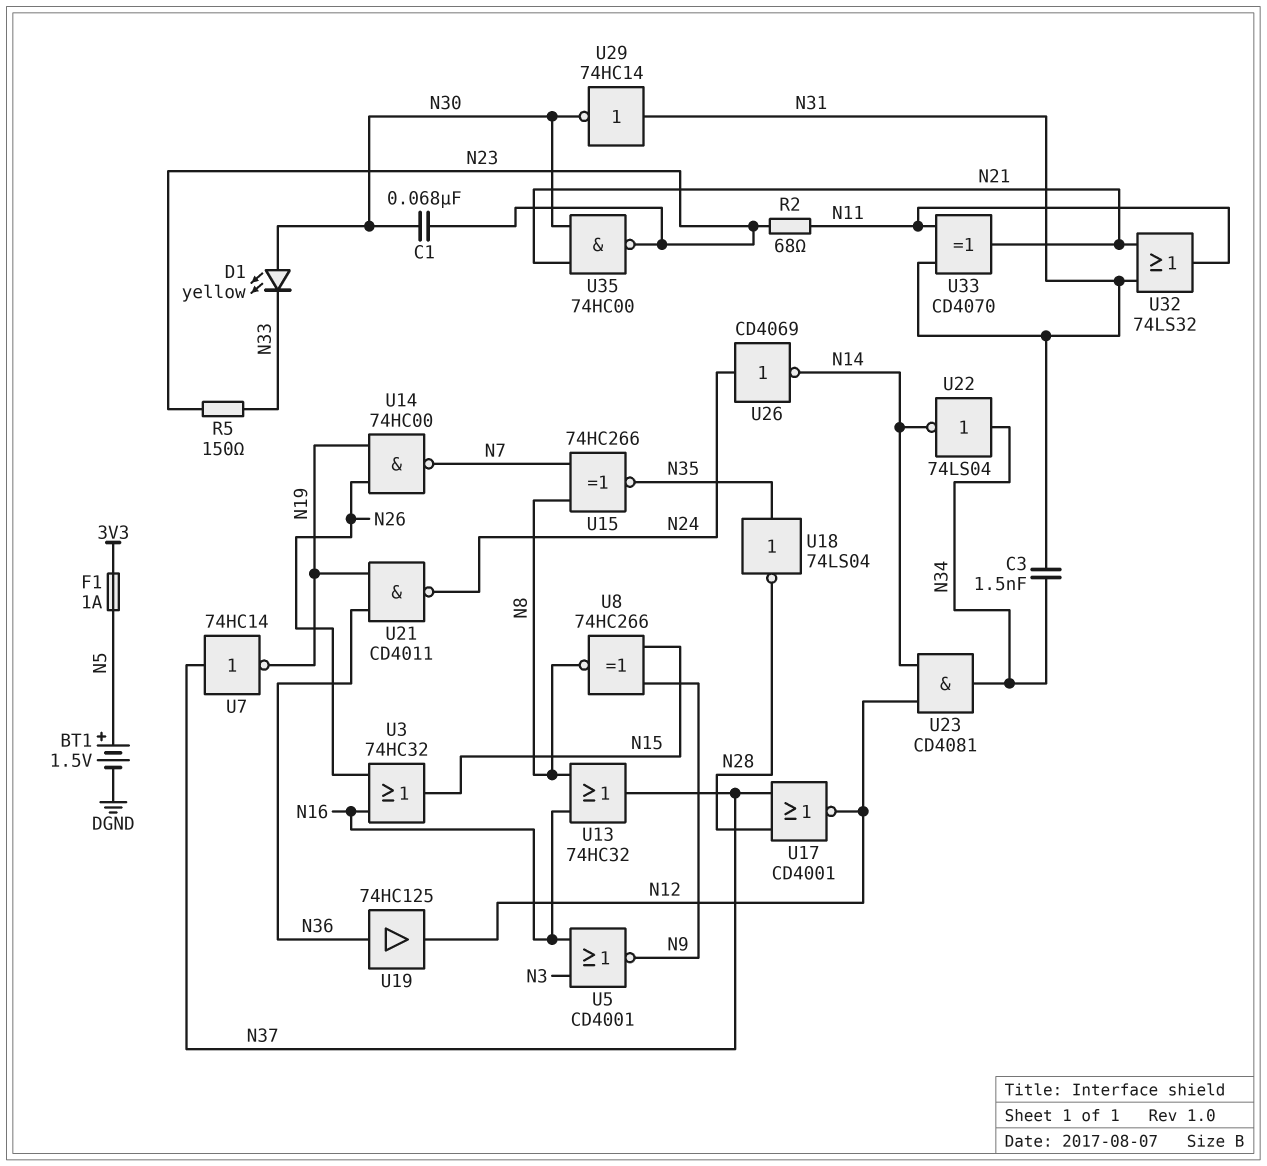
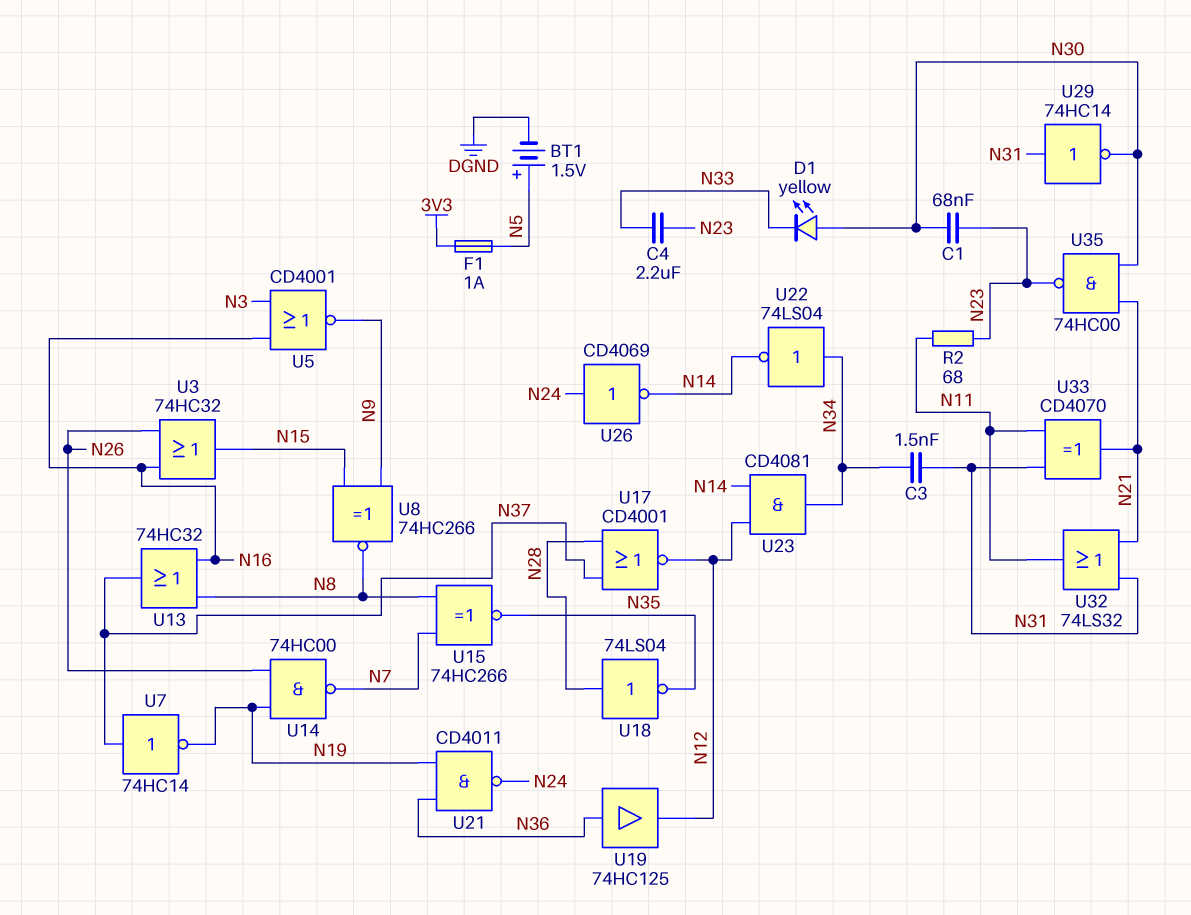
C4: none -> 2.2uF (N23, N33)
R5: 150 (N23, N33) -> none
U18: NOT 74LS04 (in N35, out N28) -> NOT 74LS04 (in N28, out N35)

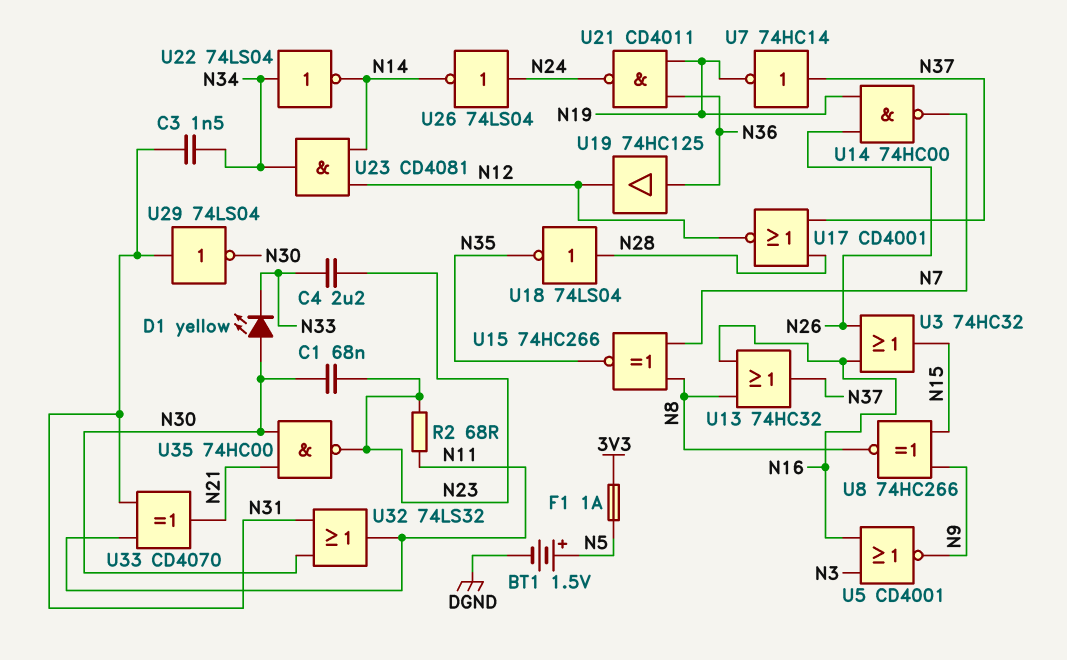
U26: NOT CD4069 (in N24, out N14) -> NOT 74LS04 (in N24, out N14)
U29: NOT 74HC14 (in N31, out N30) -> NOT 74LS04 (in N31, out N30)
U32: OR 74LS32 (in N21, in N31, out N11) -> OR 74LS32 (in N30, in N31, out N11)

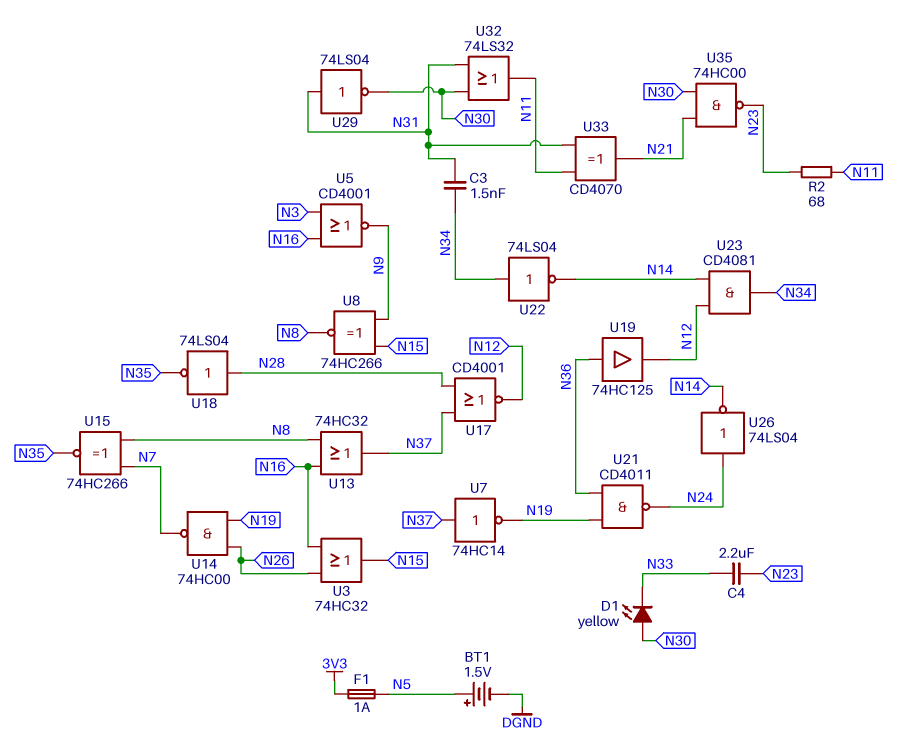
C1: 68nF (N23, N30) -> none

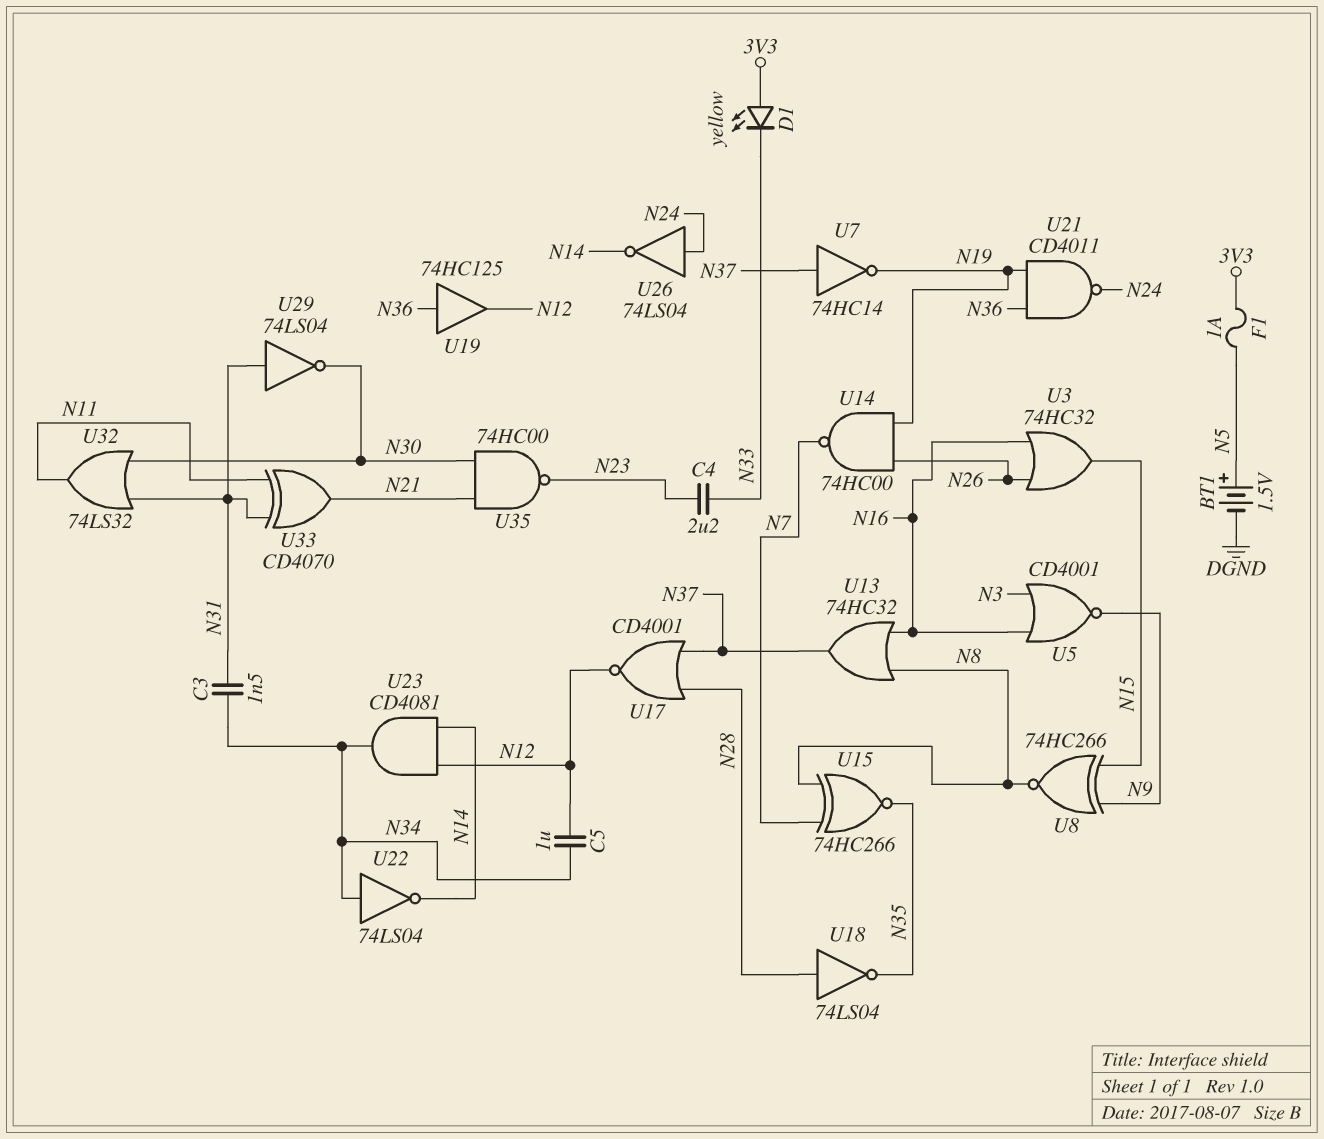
C5: none -> 1uF (N12, N34)
D1: LED yellow (A N30, K N33) -> LED yellow (A 3V3, K N33)
R2: 68 (N11, N23) -> none

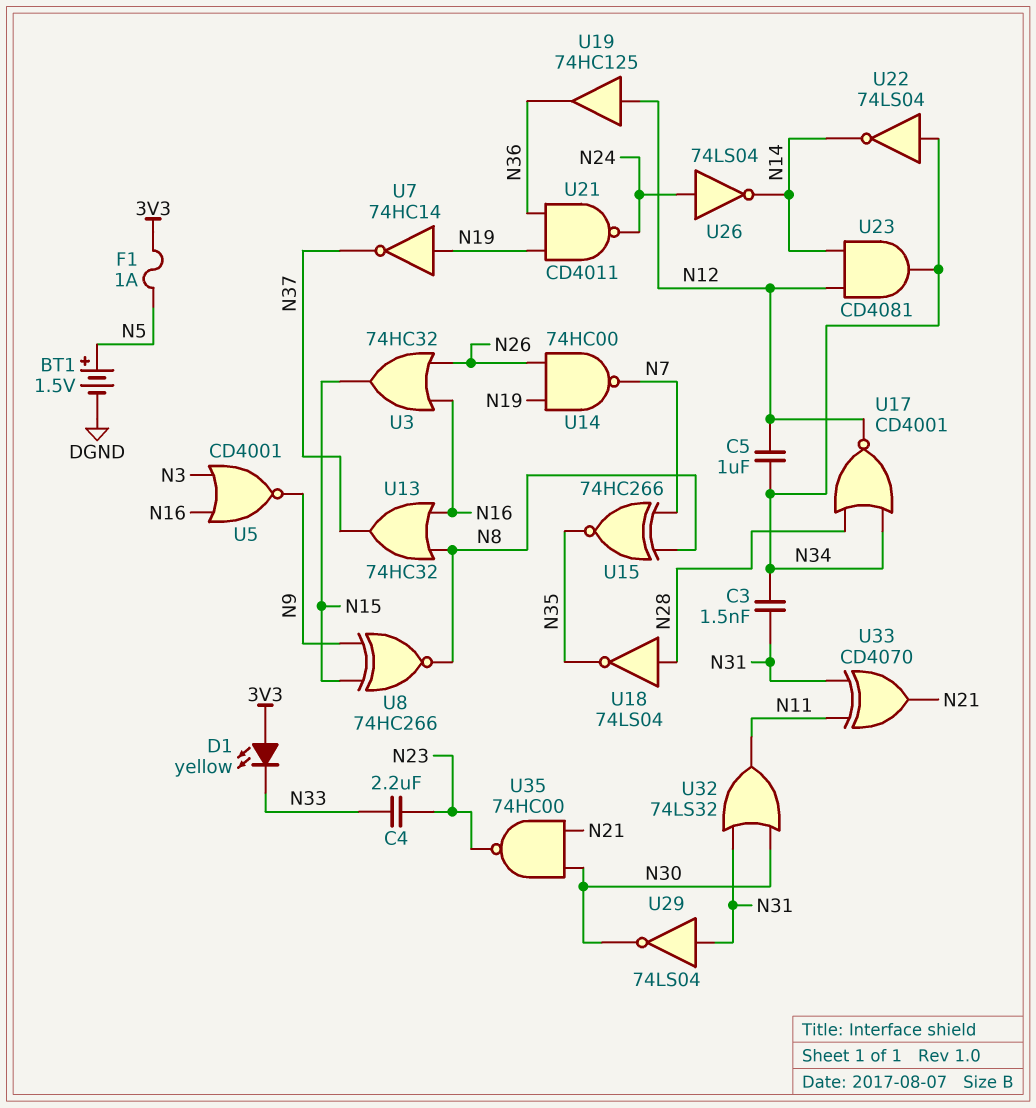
U7: NOT 74HC14 (in N37, out N19) -> NOT 74HC14 (in N19, out N37)
U17: NOR CD4001 (in N28, in N37, out N12) -> NOR CD4001 (in N28, in N34, out N12)
U19: buffer 74HC125 (in N36, out N12) -> buffer 74HC125 (in N12, out N36)

